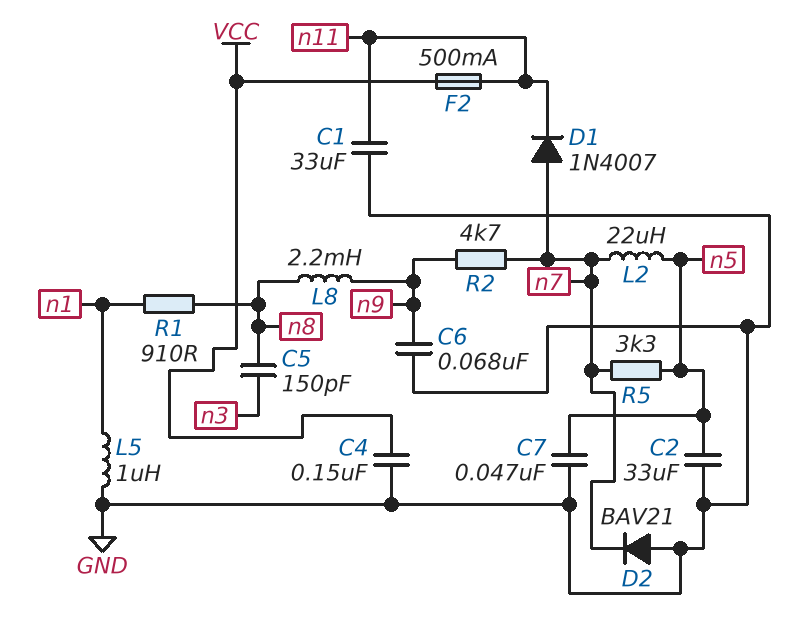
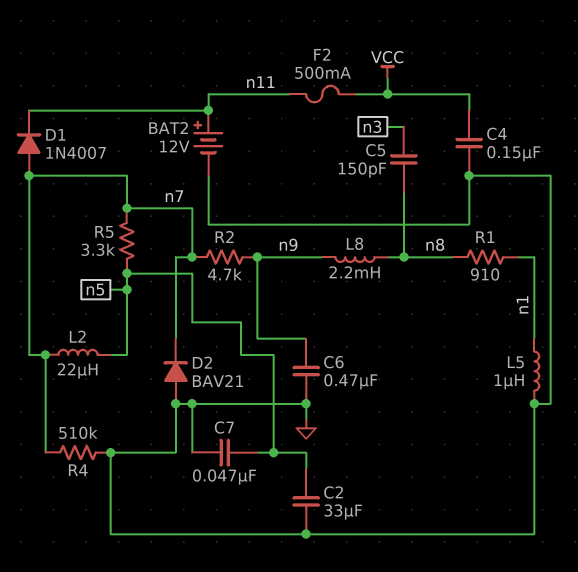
BAT2: none -> 12V (plus n11, minus GND)
C1: 33uF (GND, n11) -> none
C6: 68nF (GND, n9) -> 470nF (GND, n9)
R4: none -> 510k (GND, n7)

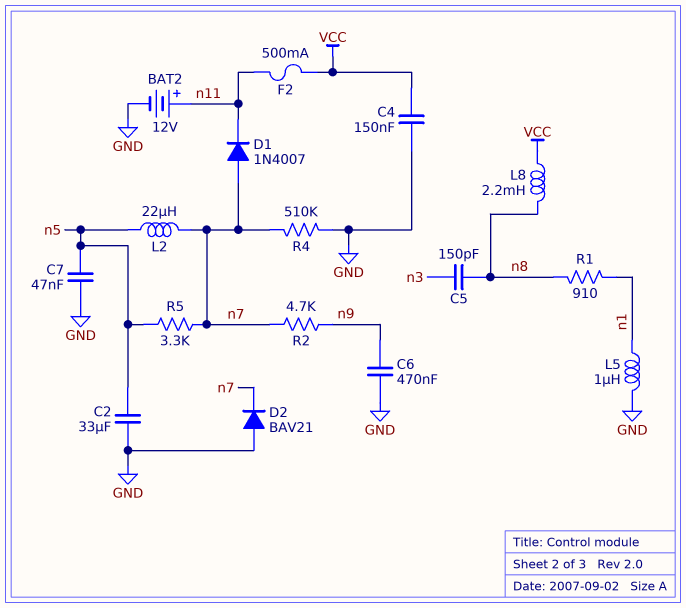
L8: 2.2mH (n8, n9) -> 2.2mH (VCC, n8)

